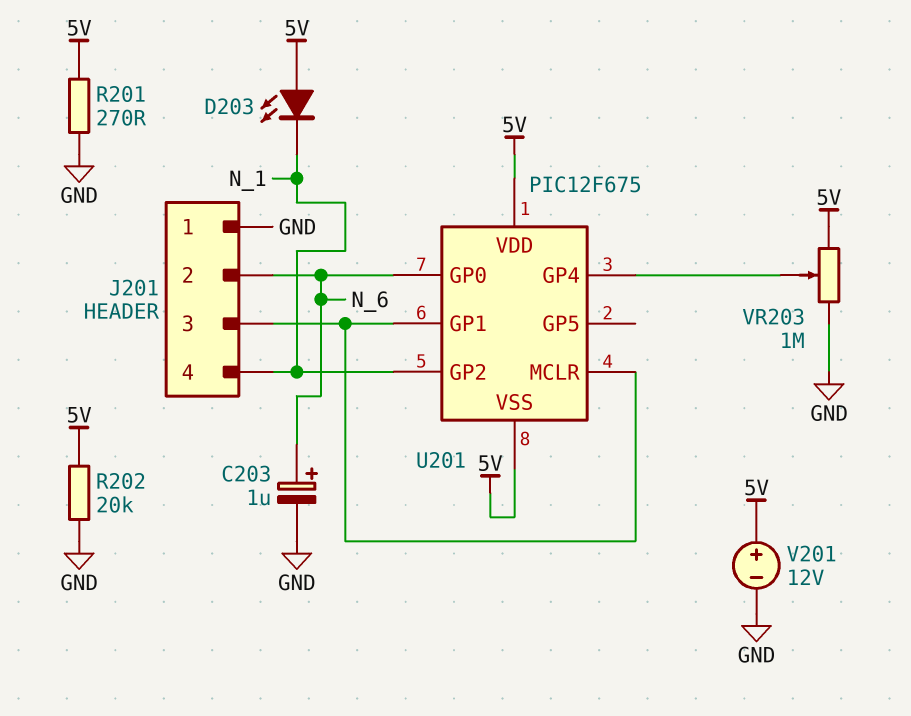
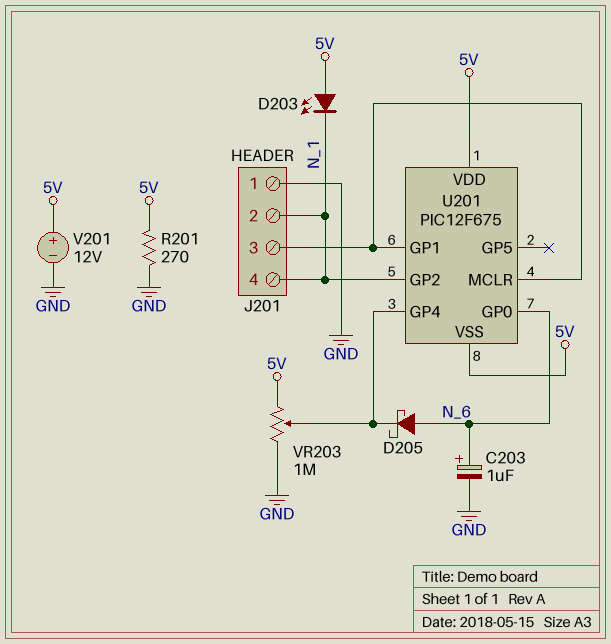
D205: none -> schottky (A N_6, K U201/GP4)
J201 pin 2: N_6 -> N_1
R202: 20k (5V, GND) -> none

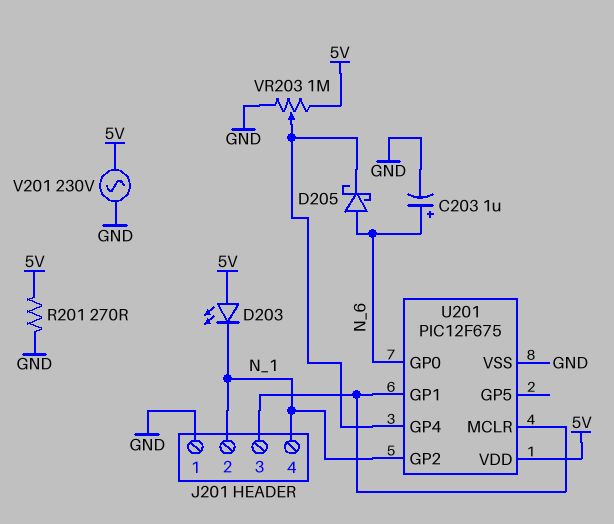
U201 pin VSS: 5V -> GND
V201: 12V (plus 5V, minus GND) -> AC 230V (5V, GND)

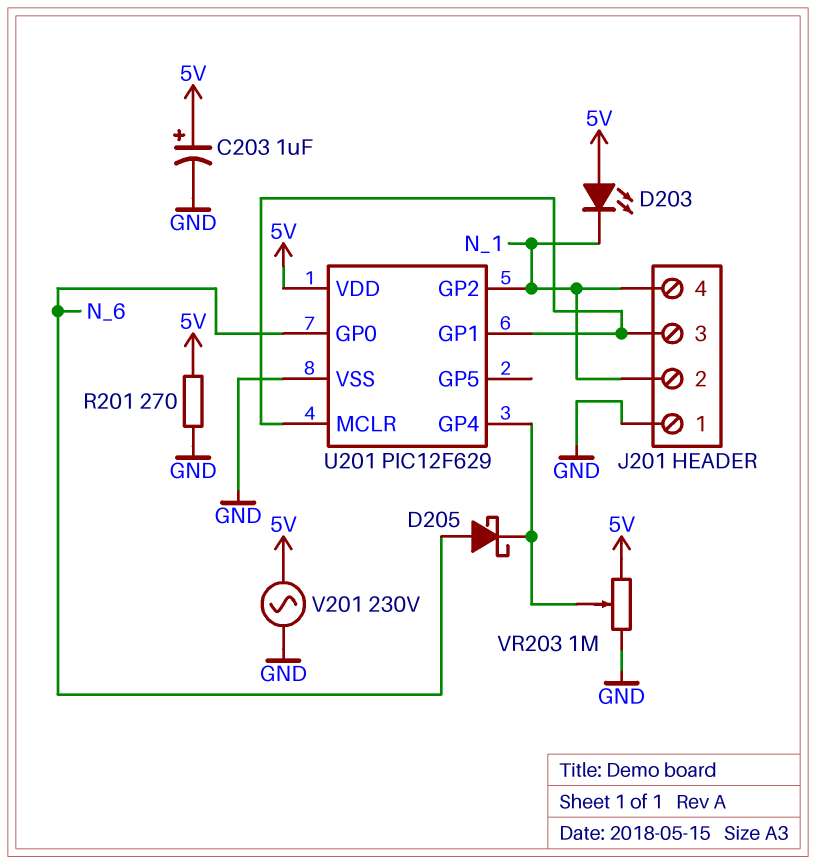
C203: 1uF (plus N_6, minus GND) -> 1uF (plus 5V, minus GND)
U201: PIC12F675 -> PIC12F629

